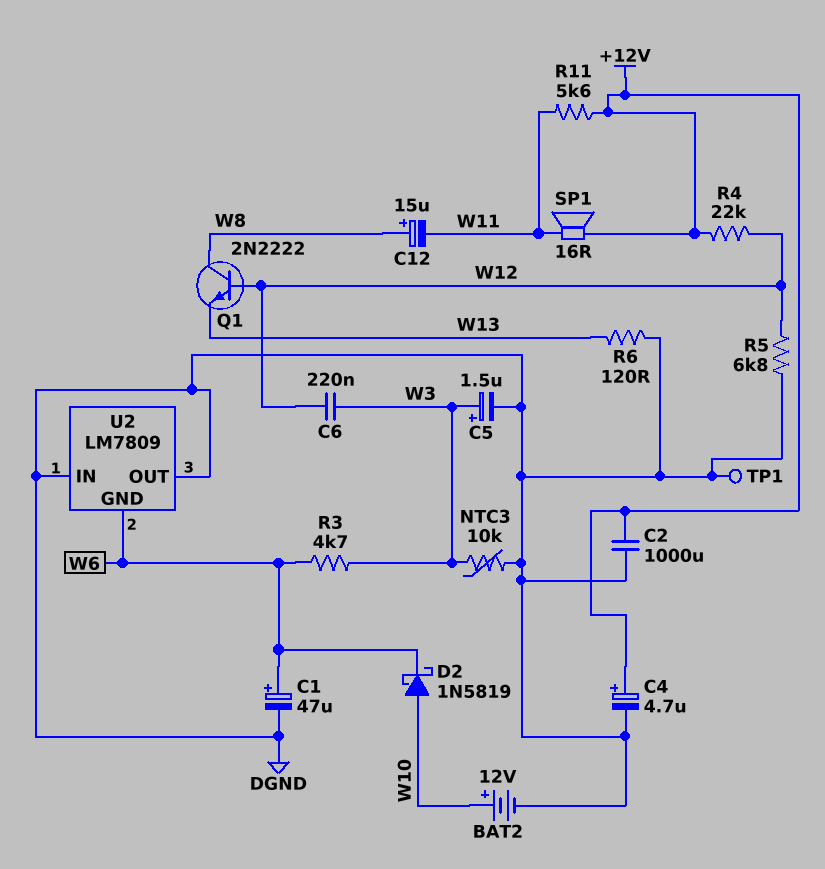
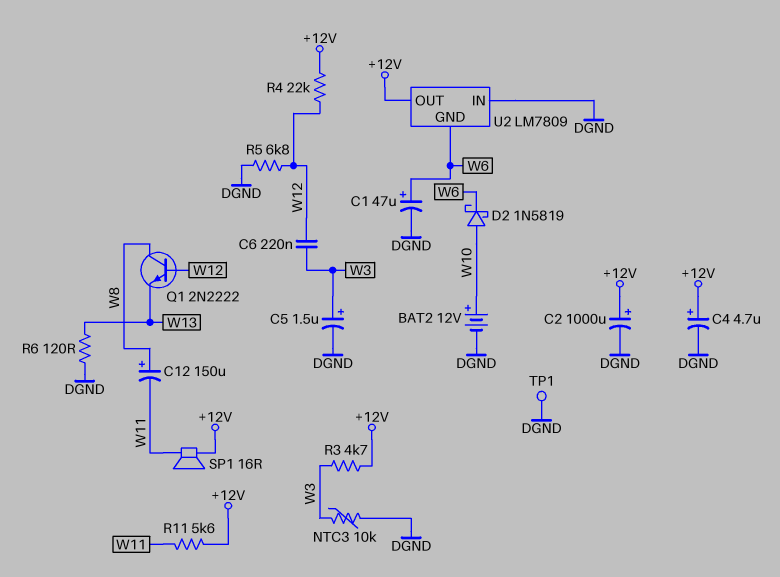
C2: 1000uF (+12V, DGND) -> 1000uF (plus +12V, minus DGND)
C12: 15uF (plus W8, minus W11) -> 150uF (plus W8, minus W11)
R3: 4.7k (W3, W6) -> 4.7k (+12V, W3)
U2 pin OUT: DGND -> +12V

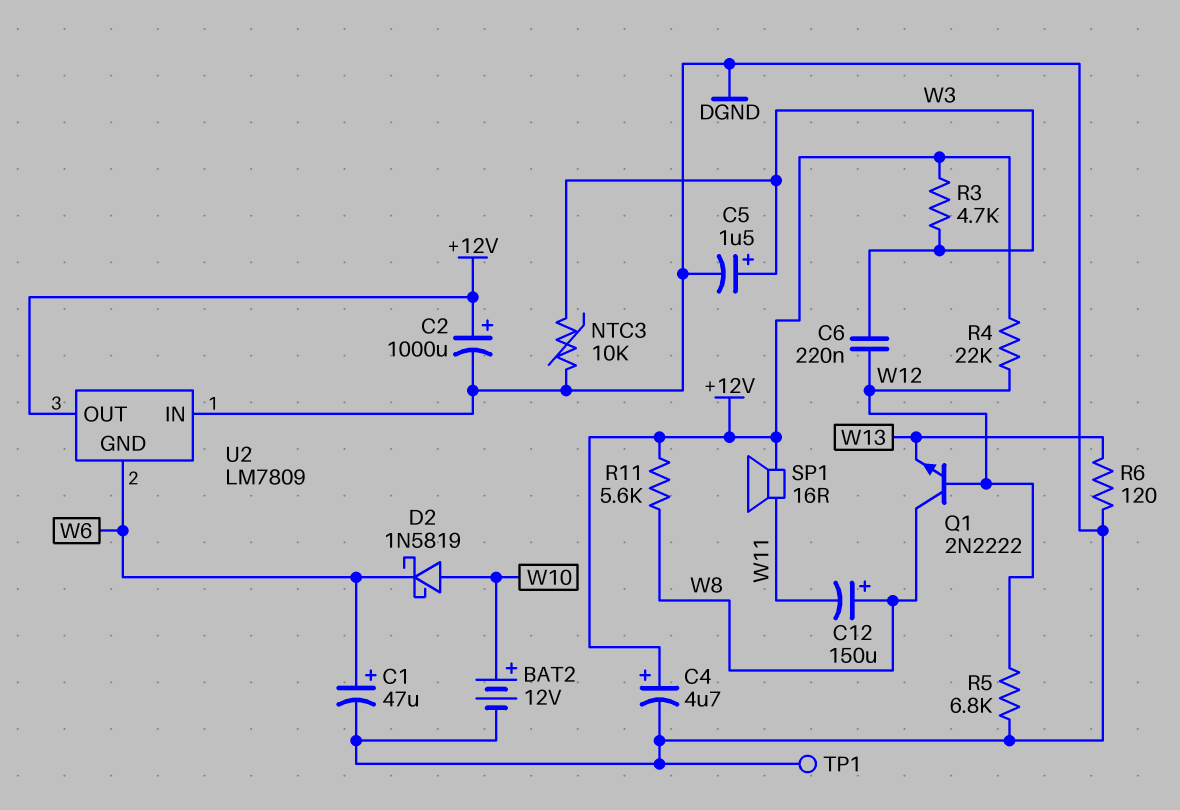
R11: 5.6k (+12V, W11) -> 5.6k (+12V, W8)

